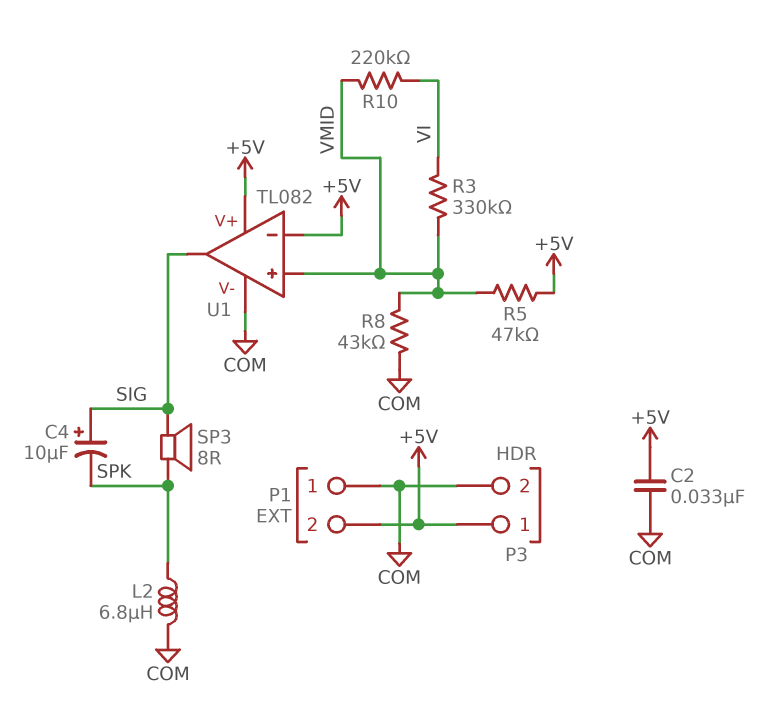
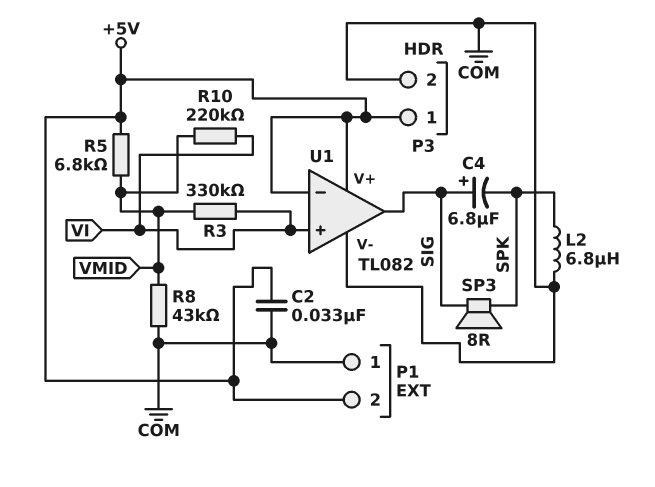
C4: 10uF (plus SIG, minus SPK) -> 6.8uF (plus SIG, minus SPK)
R5: 47k (+5V, VMID) -> 6.8k (+5V, VMID)
U1 pin in+: VMID -> VI

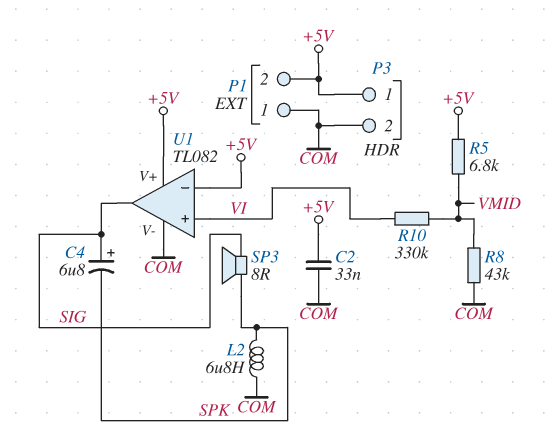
R3: 330k (VI, VMID) -> none
R10: 220k (VI, VMID) -> 330k (VI, VMID)

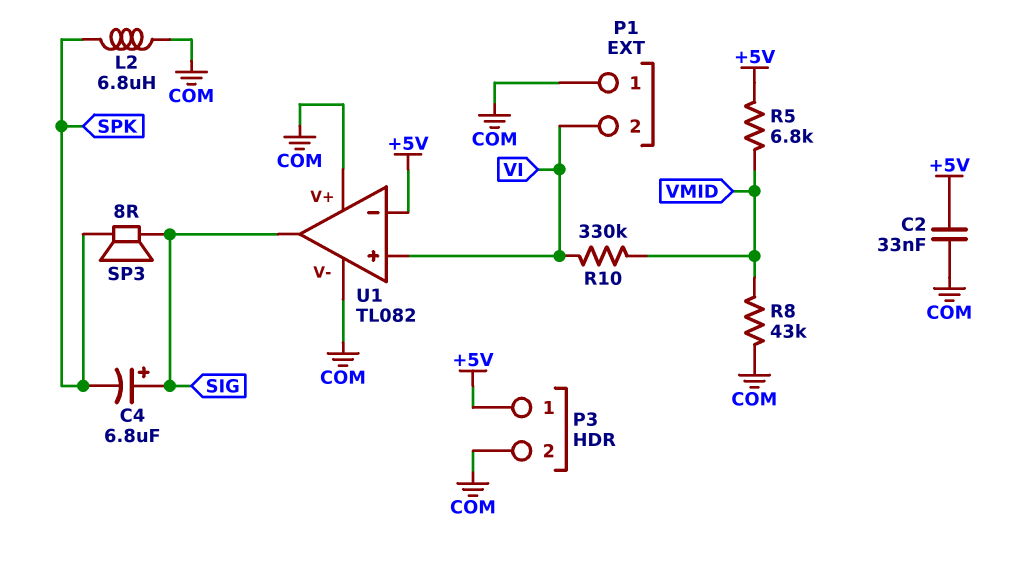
P1 pin 2: +5V -> VI
U1 pin V+: +5V -> COM

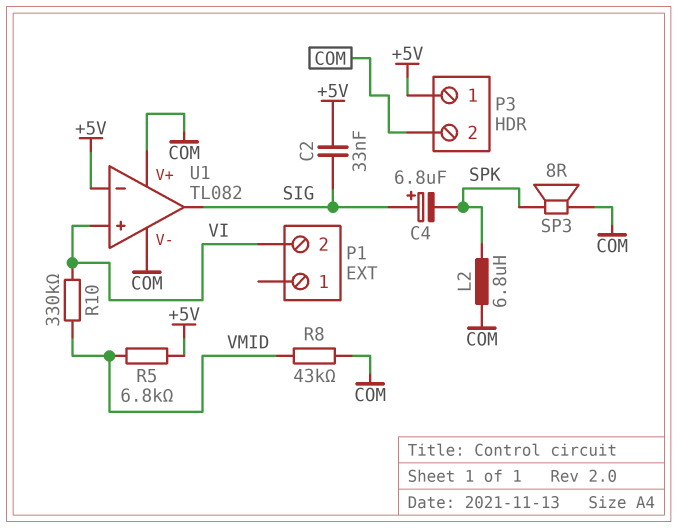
C2: 33nF (+5V, COM) -> 33nF (+5V, SIG)
P1 pin 1: COM -> none
SP3: speaker 8R (SIG, SPK) -> speaker 8R (COM, SPK)

